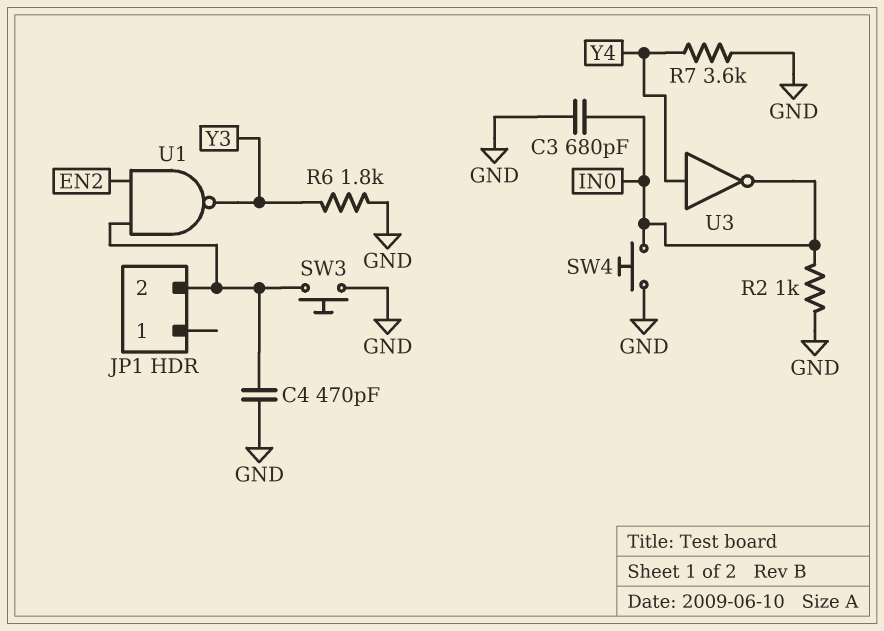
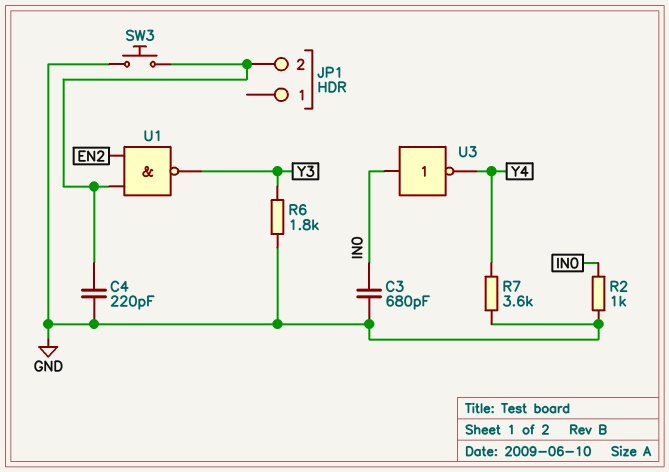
C4: 470pF (GND, JP1/2) -> 220pF (GND, JP1/2)
SW4: button (GND, IN0) -> none
U3: NOT (in Y4, out IN0) -> NOT (in IN0, out Y4)

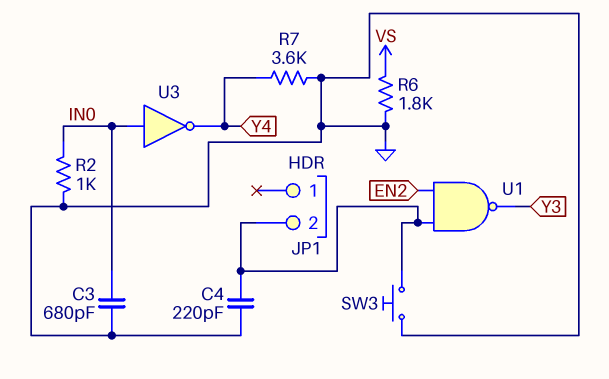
R6: 1.8k (GND, Y3) -> 1.8k (GND, VS)

